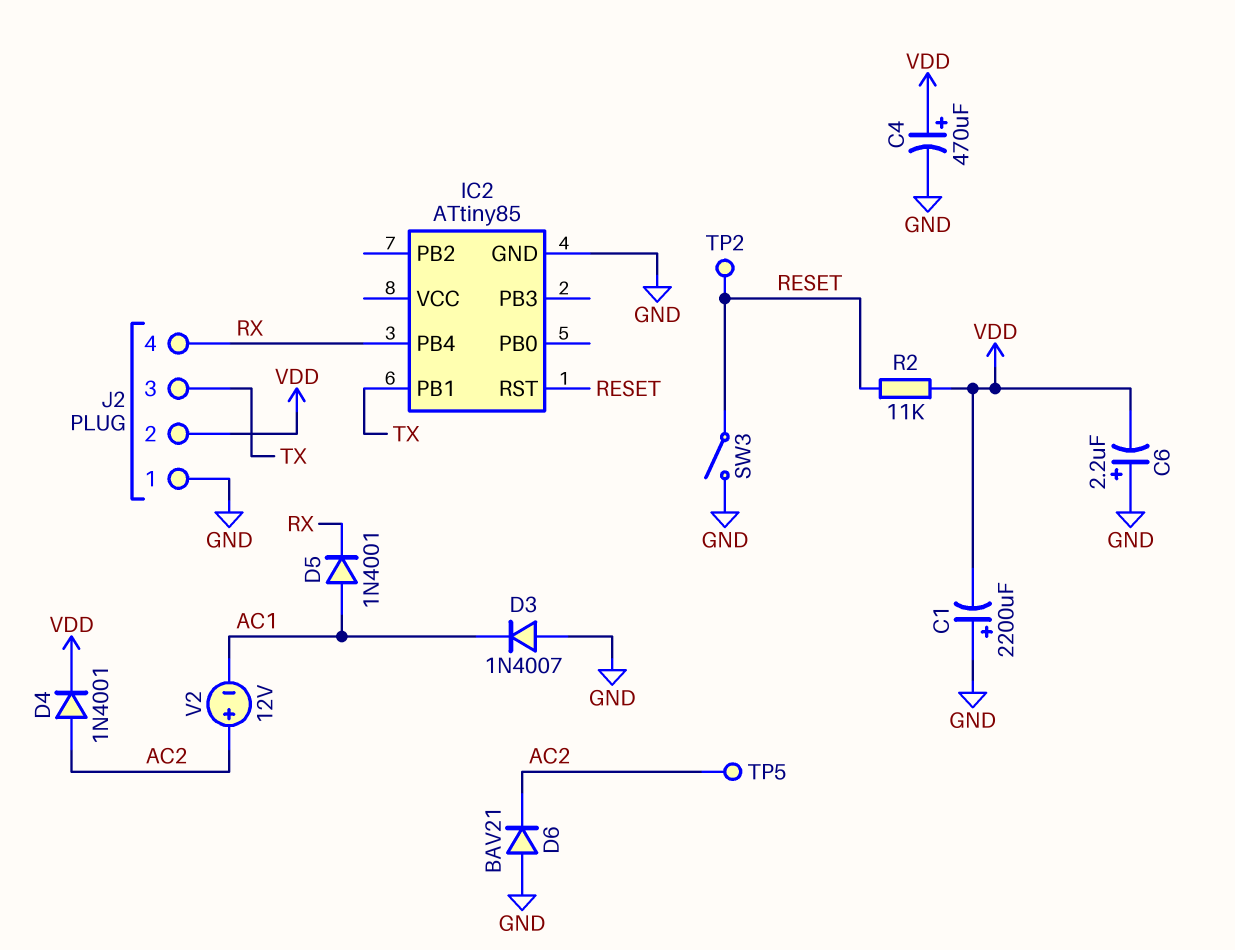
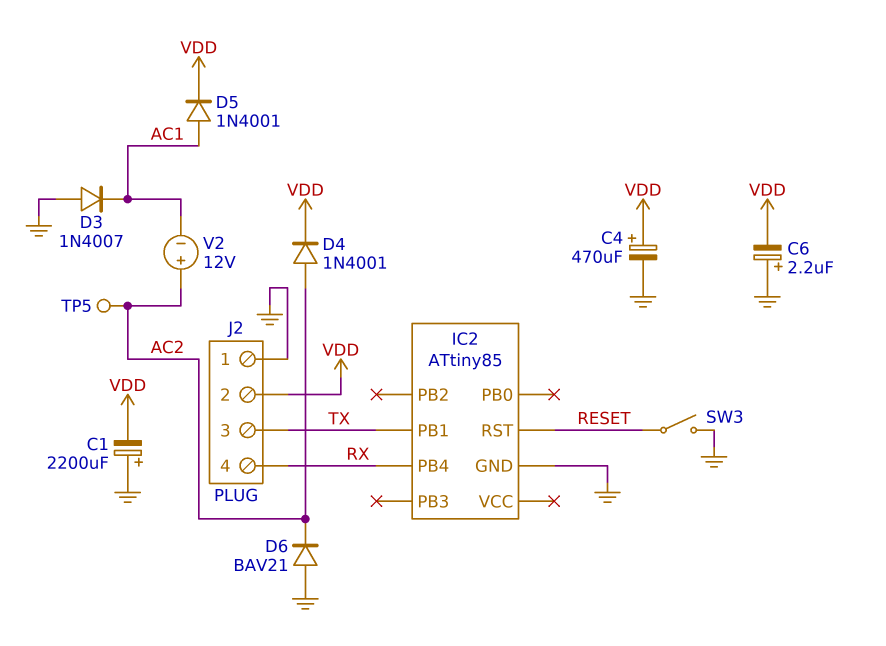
D5: diode 1N4001 (A AC1, K RX) -> diode 1N4001 (A AC1, K VDD)
R2: 11k (RESET, VDD) -> none
TP2: test point (RESET) -> none

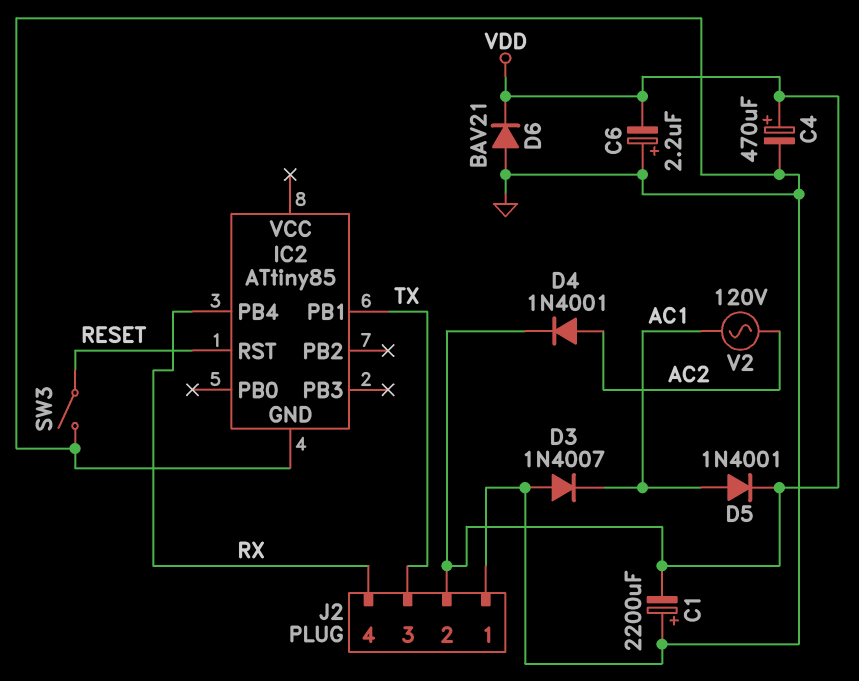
D6: diode BAV21 (A GND, K AC2) -> diode BAV21 (A GND, K VDD)
TP5: test point (AC2) -> none
V2: 12V (plus AC2, minus AC1) -> AC 120V (AC1, AC2)

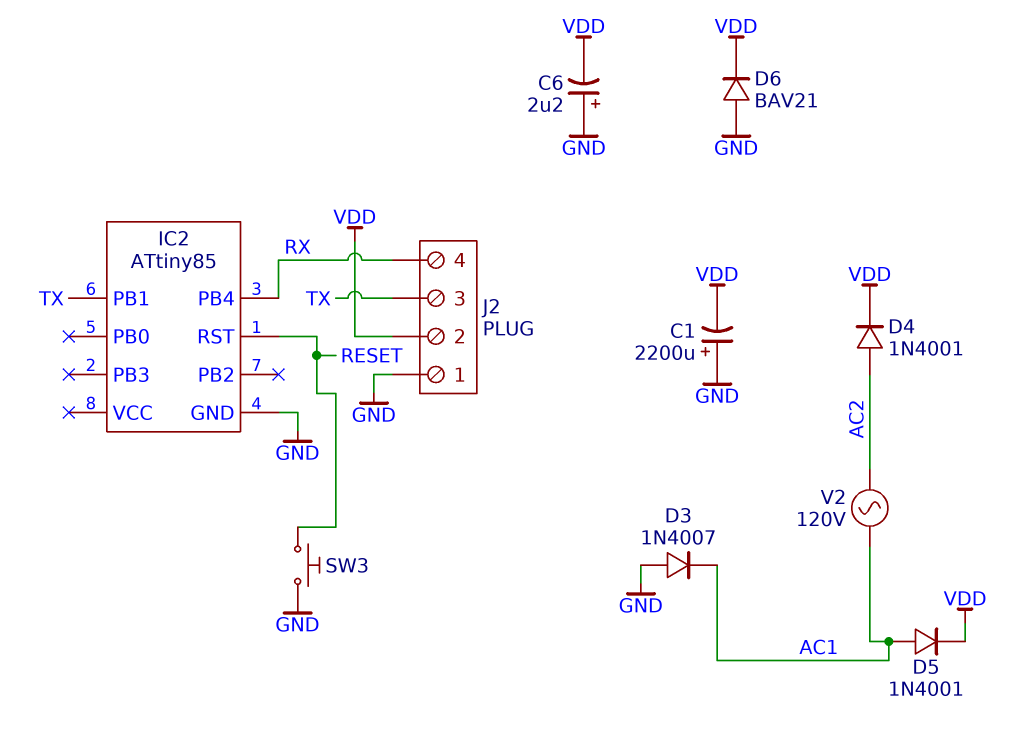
C4: 470uF (plus VDD, minus GND) -> none
SW3: switch (GND, RESET) -> button (GND, RESET)

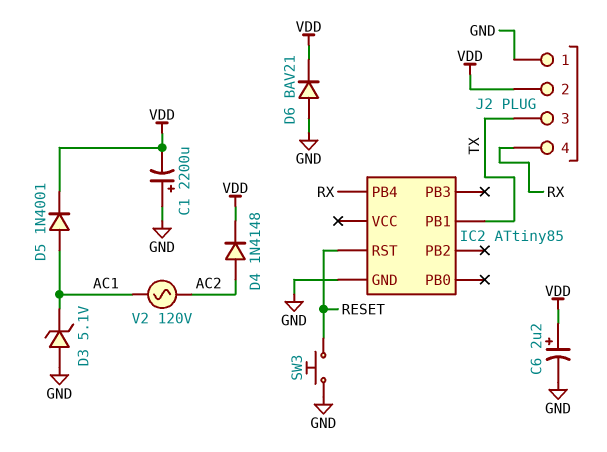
C6: 2.2uF (plus GND, minus VDD) -> 2.2uF (plus VDD, minus GND)
D3: diode 1N4007 (A GND, K AC1) -> zener 5.1V (A GND, K AC1)
D4: diode 1N4001 (A AC2, K VDD) -> diode 1N4148 (A AC2, K VDD)

